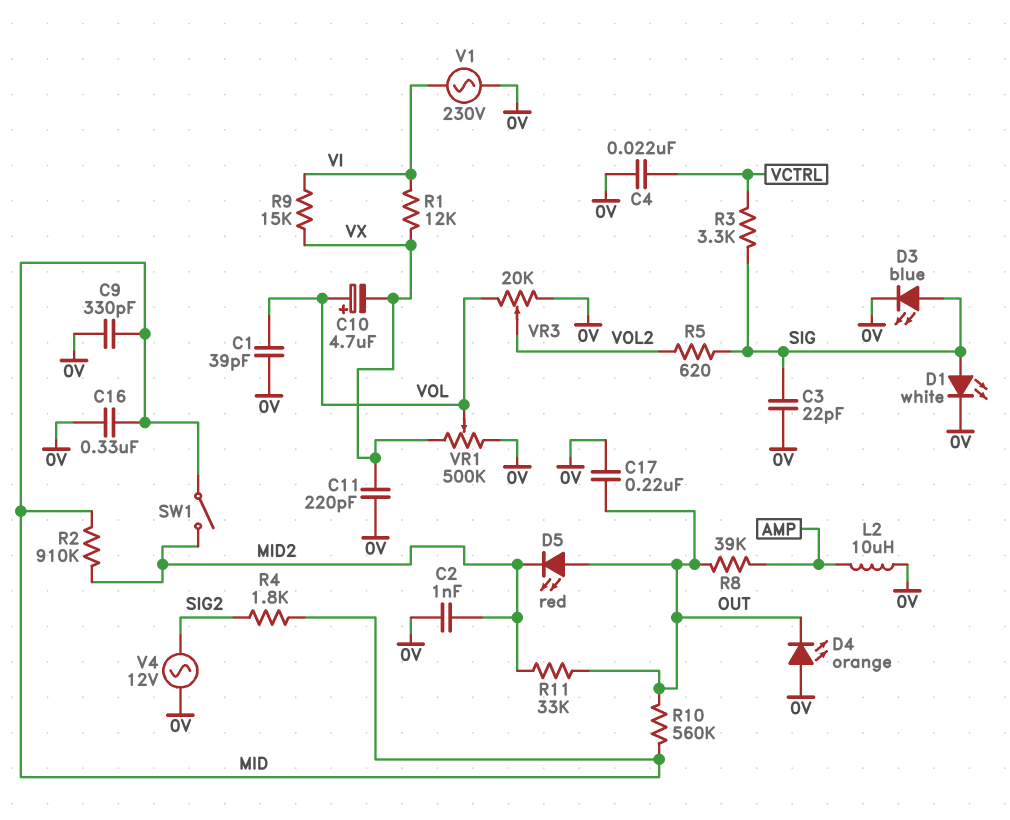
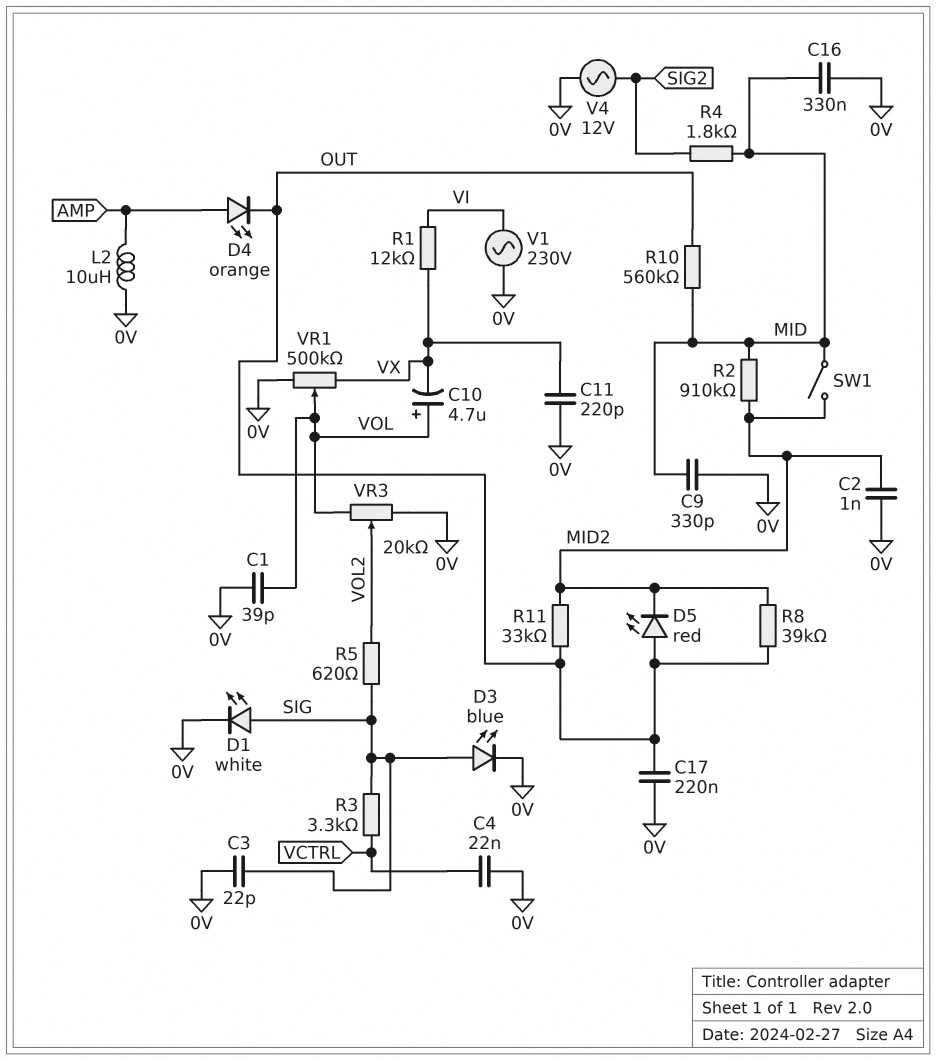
D4: LED orange (A 0V, K OUT) -> LED orange (A AMP, K OUT)
R8: 39k (AMP, OUT) -> 39k (MID2, OUT)
R9: 15k (VI, VX) -> none

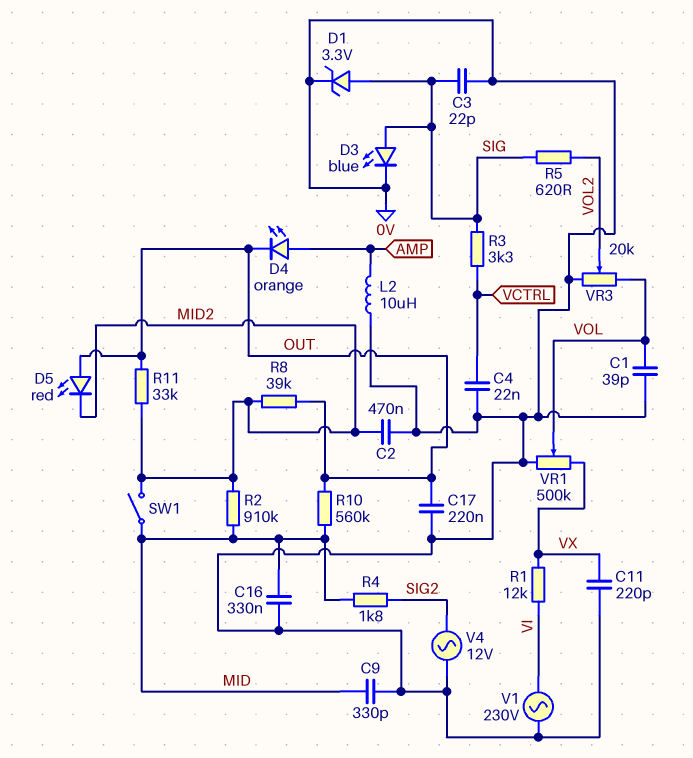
C2: 1nF (0V, MID2) -> 470nF (0V, MID2)
C10: 4.7uF (plus VOL, minus VX) -> none
D1: LED white (A SIG, K 0V) -> zener 3.3V (A SIG, K 0V)

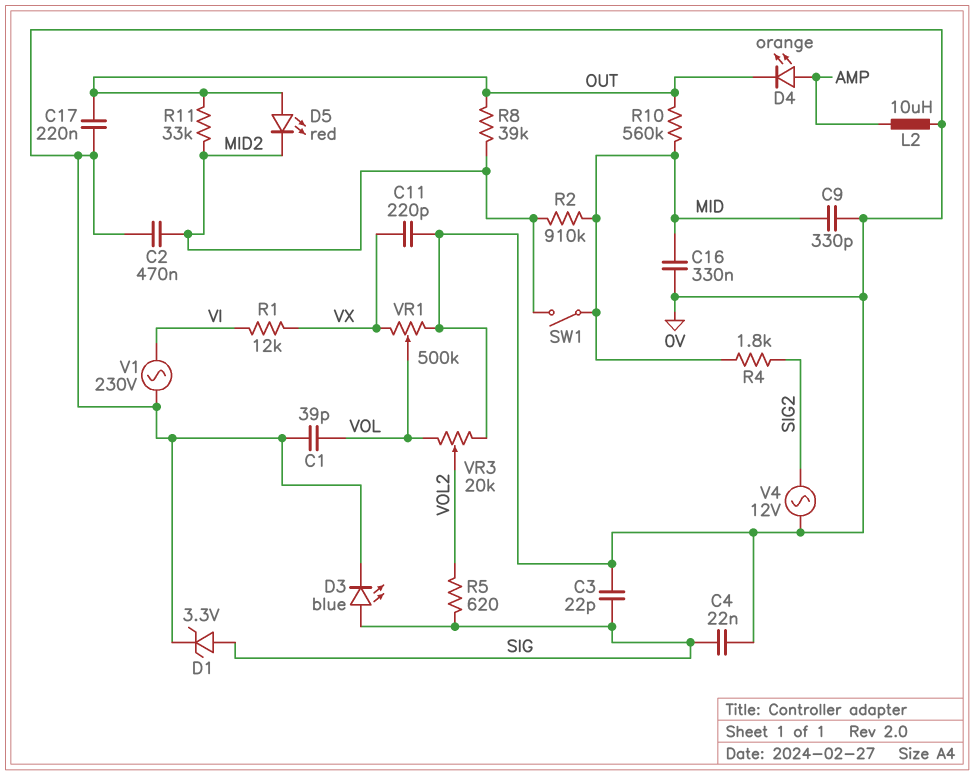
C4: 22nF (0V, VCTRL) -> 22nF (0V, SIG)
R3: 3.3k (SIG, VCTRL) -> none

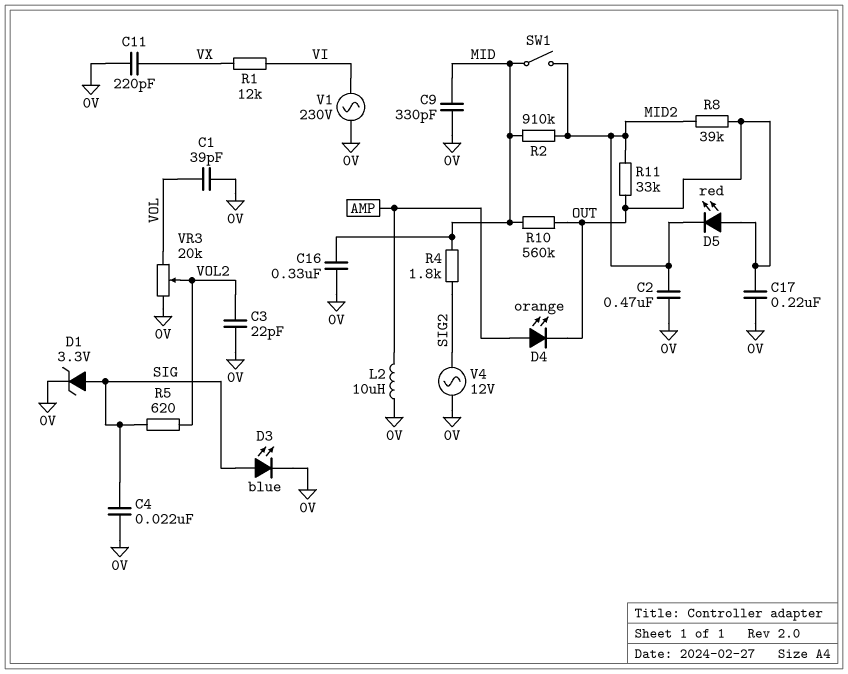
C3: 22pF (0V, SIG) -> 22pF (0V, VOL2)
VR1: 500k (0V, VX, wiper VOL) -> none

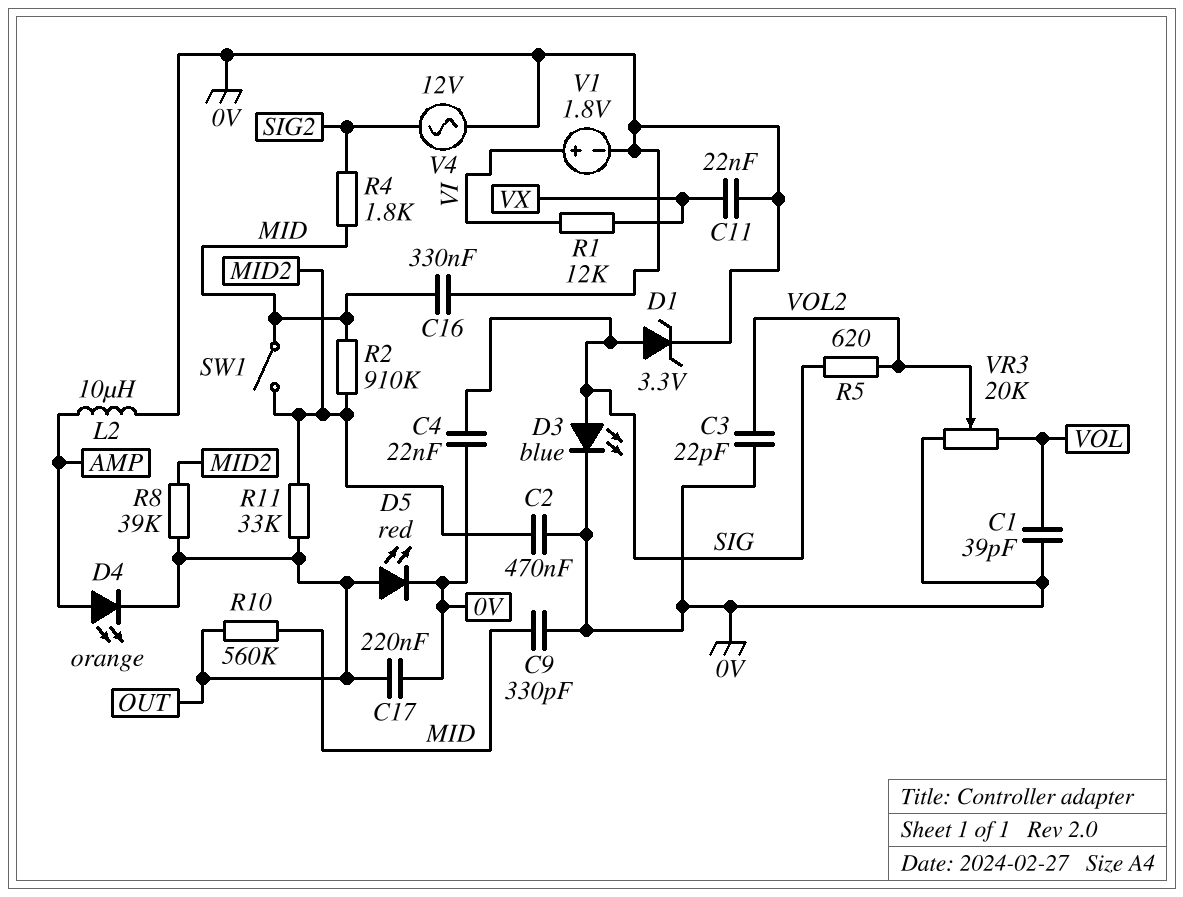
C11: 220pF (0V, VX) -> 22nF (0V, VX)
D5: LED red (A OUT, K MID2) -> LED red (A OUT, K 0V)
V1: AC 230V (0V, VI) -> 1.8V (plus VI, minus 0V)

